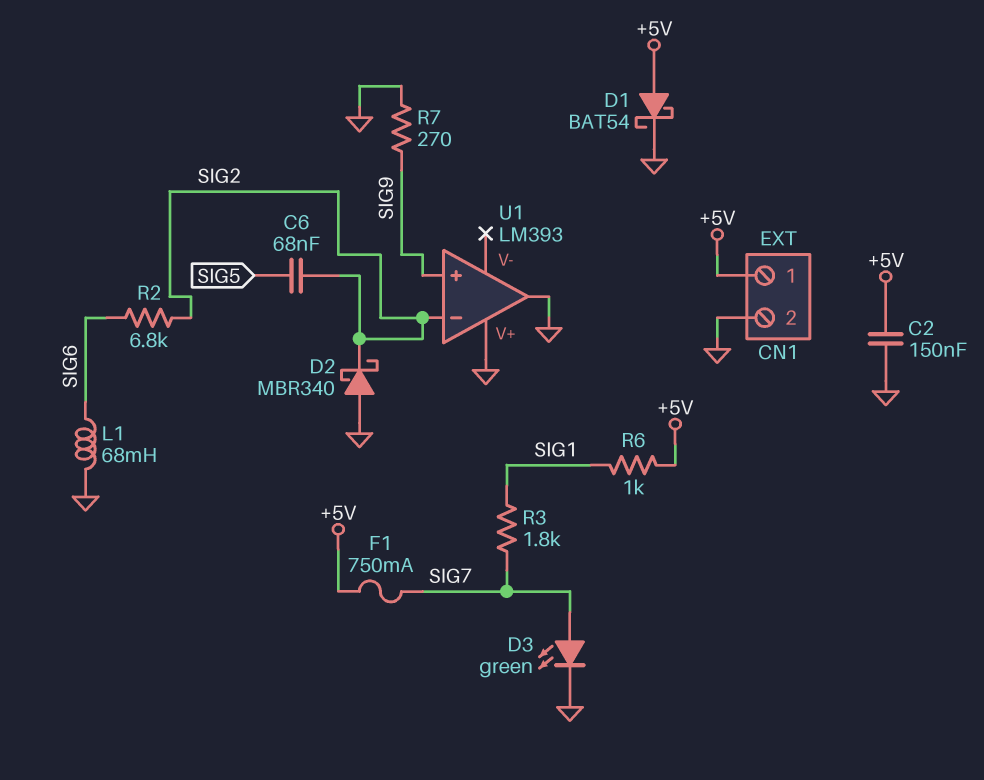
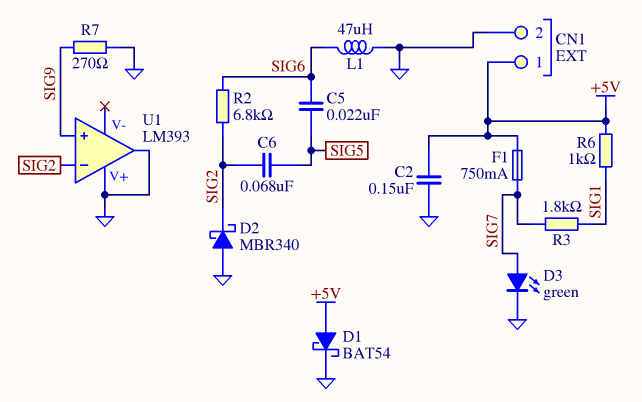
C5: none -> 22nF (SIG5, SIG6)
L1: 68mH (GND, SIG6) -> 47uH (GND, SIG6)

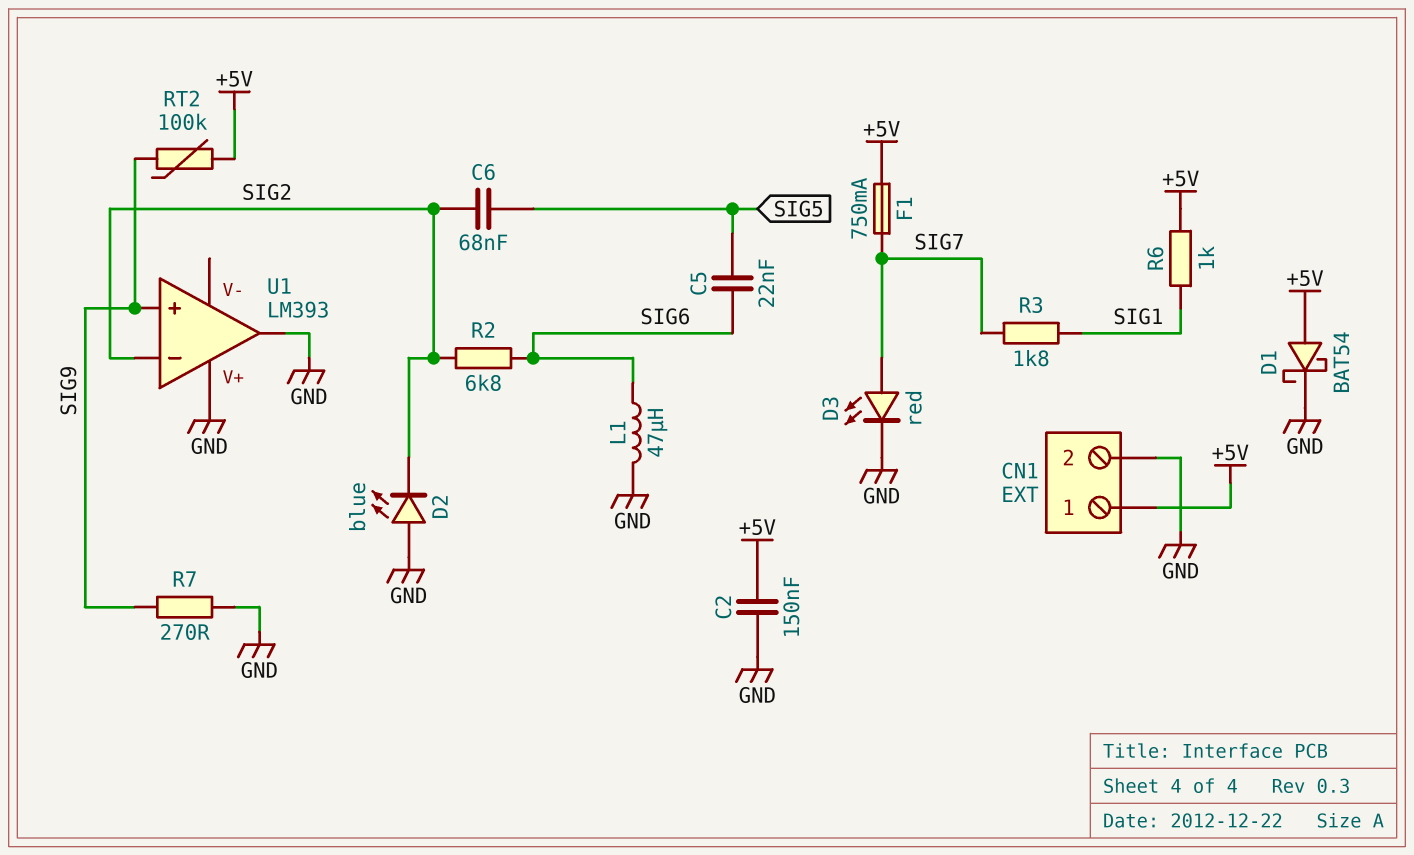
D2: schottky MBR340 (A GND, K SIG2) -> LED blue (A GND, K SIG2)
D3: LED green (A SIG7, K GND) -> LED red (A SIG7, K GND)
RT2: none -> 100k (+5V, SIG9)

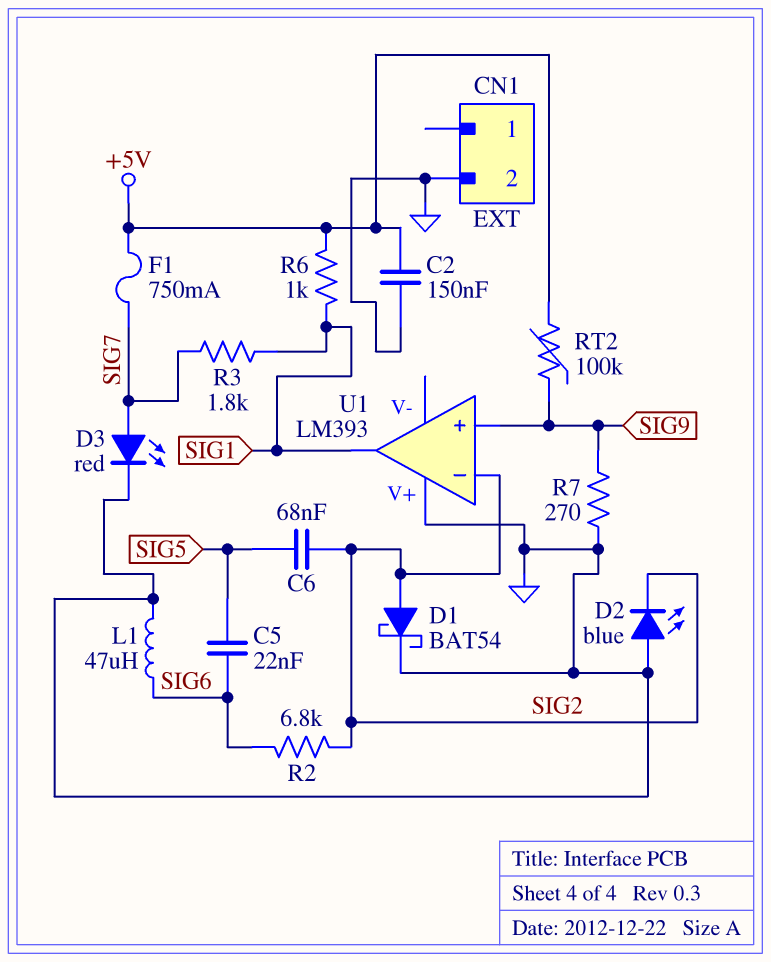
CN1 pin 1: +5V -> none
D1: schottky BAT54 (A +5V, K GND) -> schottky BAT54 (A SIG2, K GND)
U1 pin out: GND -> SIG1

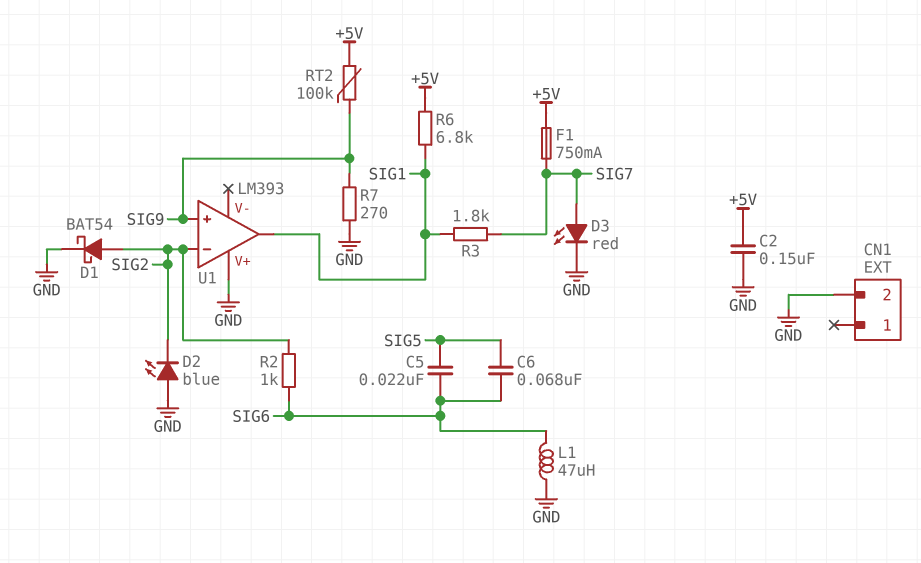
C6: 68nF (SIG2, SIG5) -> 68nF (SIG5, SIG6)
R2: 6.8k (SIG2, SIG6) -> 1k (SIG2, SIG6)
R6: 1k (+5V, SIG1) -> 6.8k (+5V, SIG1)

